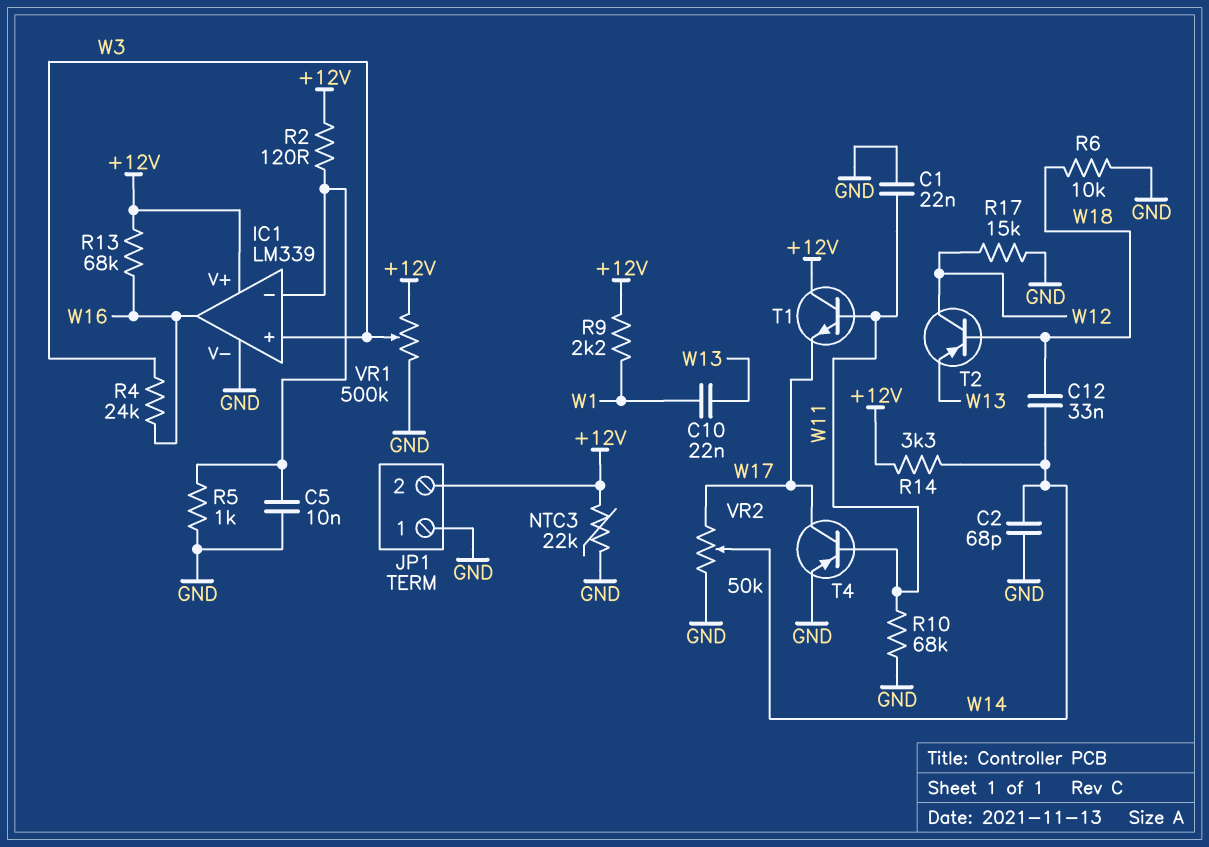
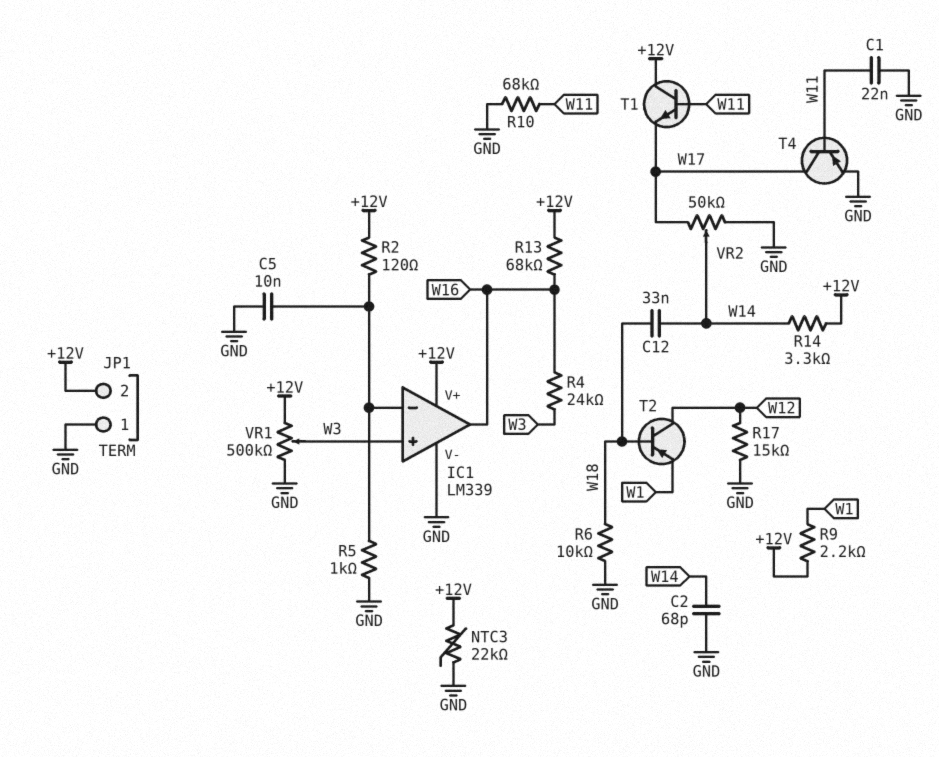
C10: 22nF (W1, W13) -> none
T2: PNP (B W18, C W12, E W13) -> PNP (B W18, C W12, E W1)

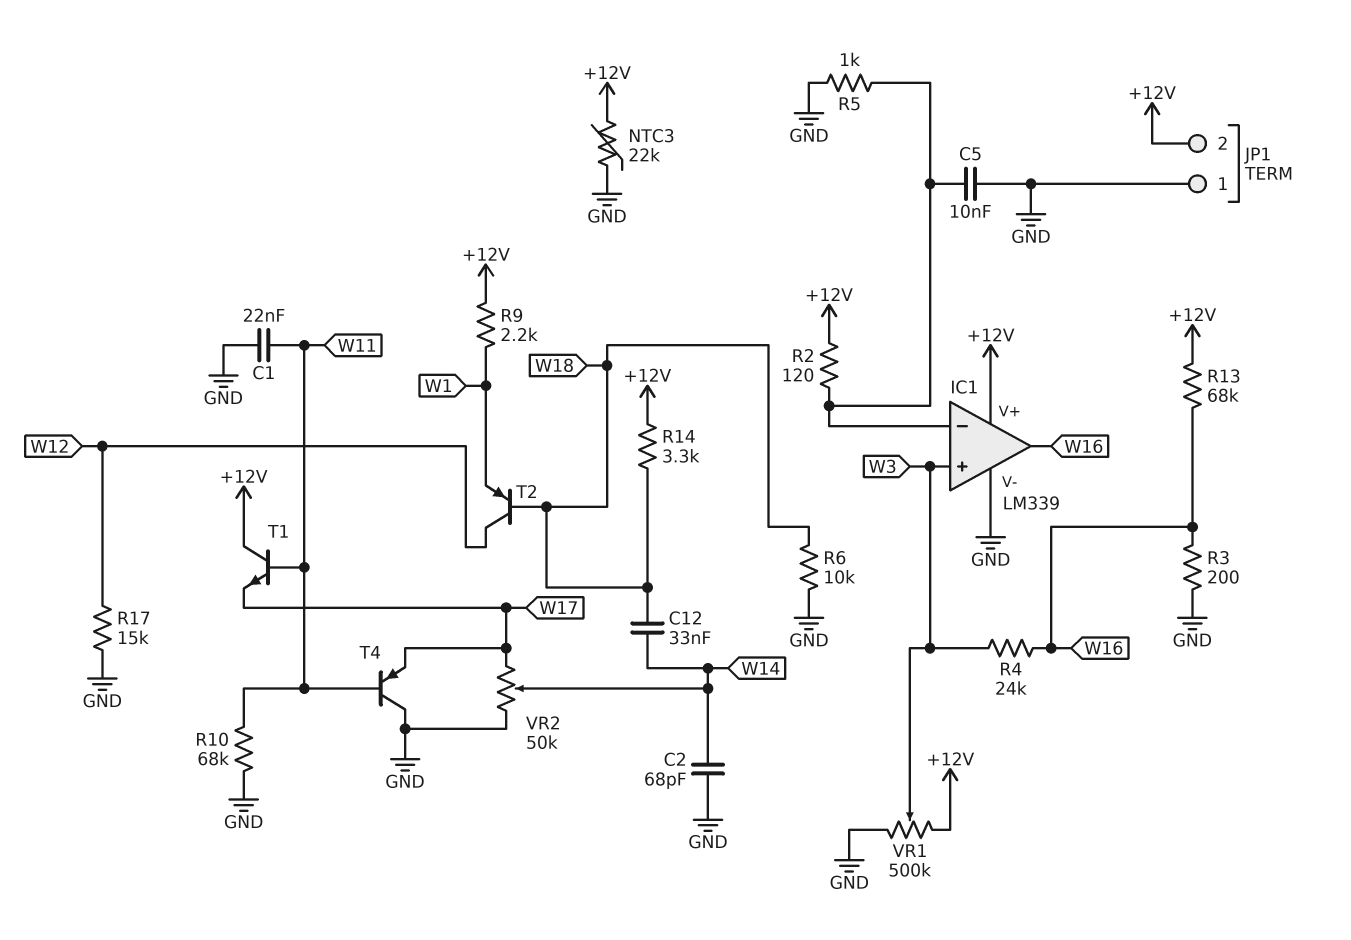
R3: none -> 200 (GND, W16)
R14: 3.3k (+12V, W14) -> 3.3k (+12V, W18)
T4: PNP (B W11, C W17, E GND) -> PNP (B W11, C GND, E W17)

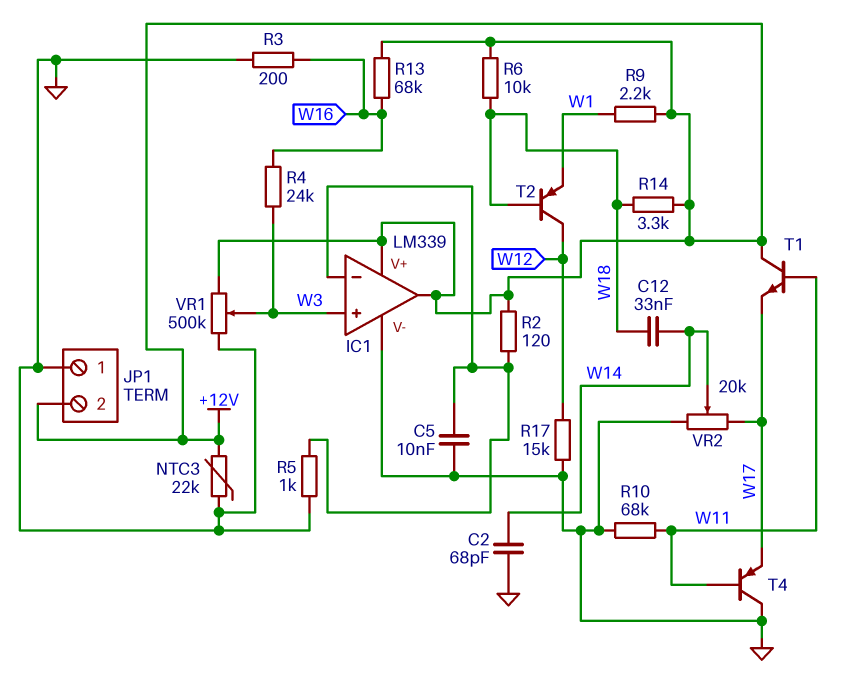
C1: 22nF (GND, W11) -> none
IC1 pin out: W16 -> +12V
R6: 10k (GND, W18) -> 10k (+12V, W18)
VR2: 50k (GND, W17, wiper W14) -> 20k (GND, W17, wiper W14)

